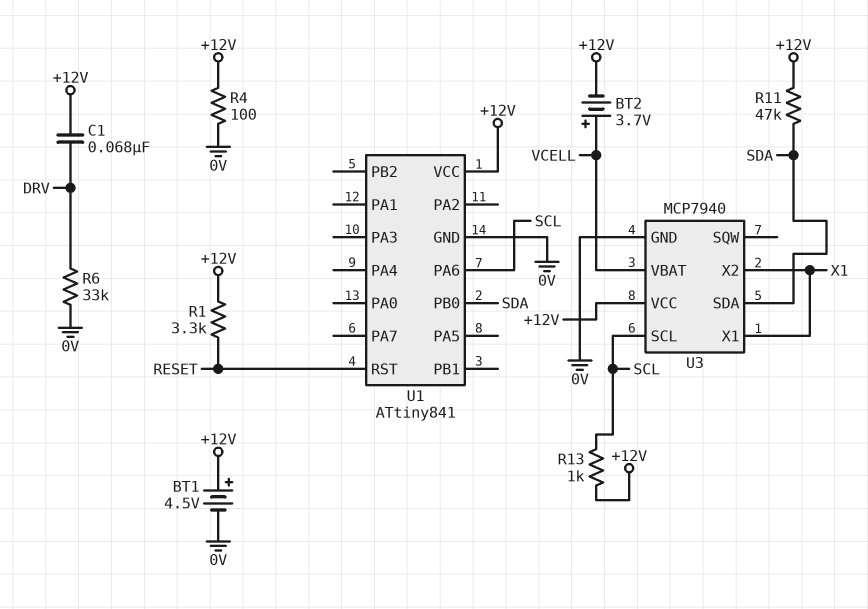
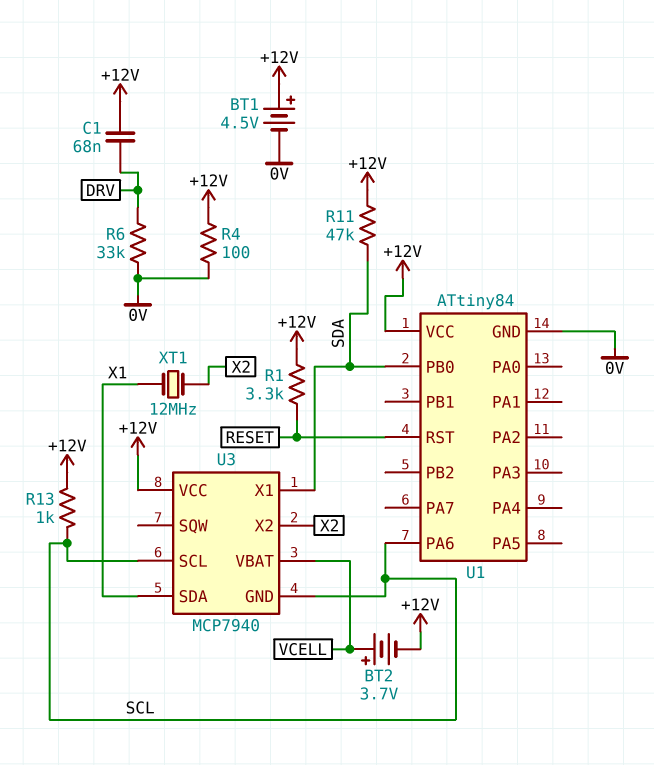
U1: ATtiny841 -> ATtiny84
U3 pin GND: 0V -> SCL
U3 pin SDA: SDA -> X1
U3 pin X1: X1 -> SDA
U3 pin X2: X1 -> X2
XT1: none -> 12MHz (X1, X2)

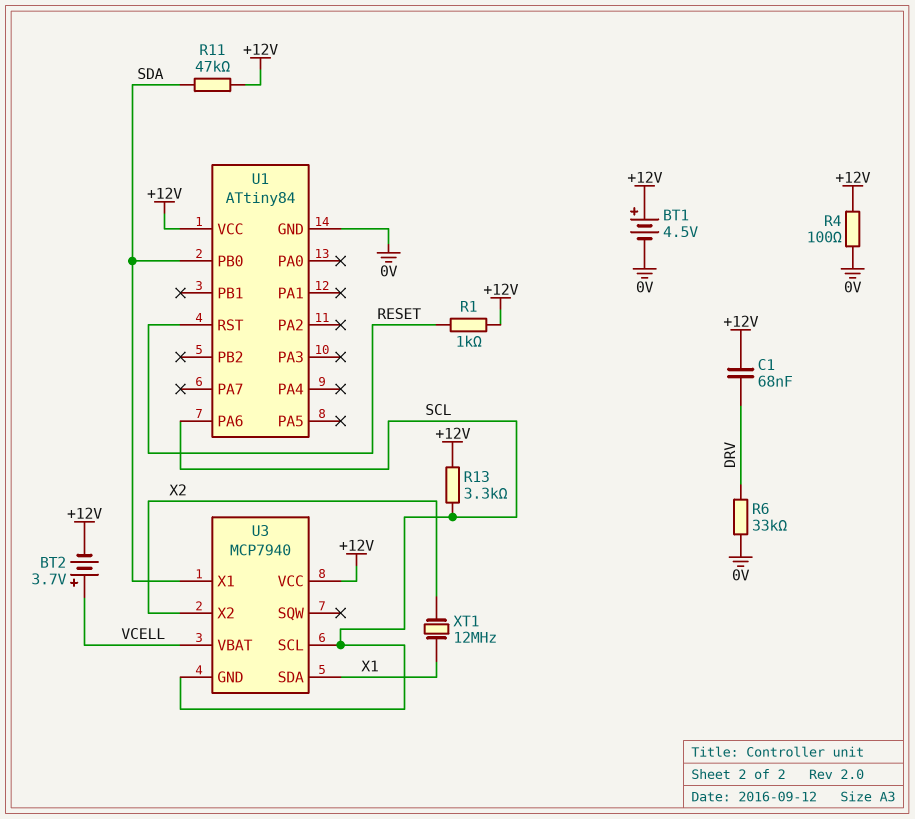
R1: 3.3k (+12V, RESET) -> 1k (+12V, RESET)
R13: 1k (+12V, SCL) -> 3.3k (+12V, SCL)

